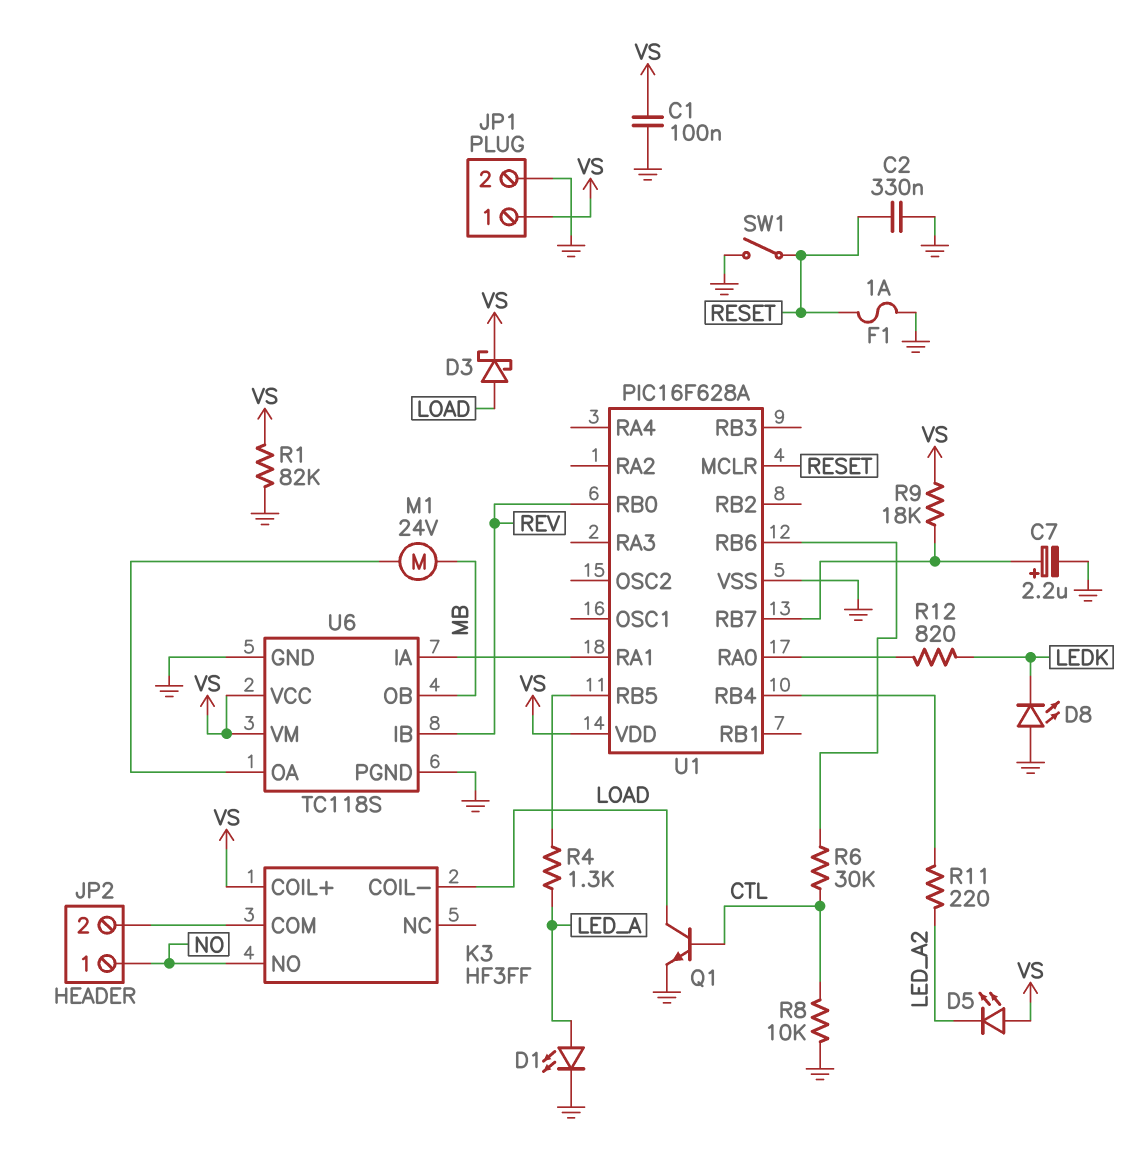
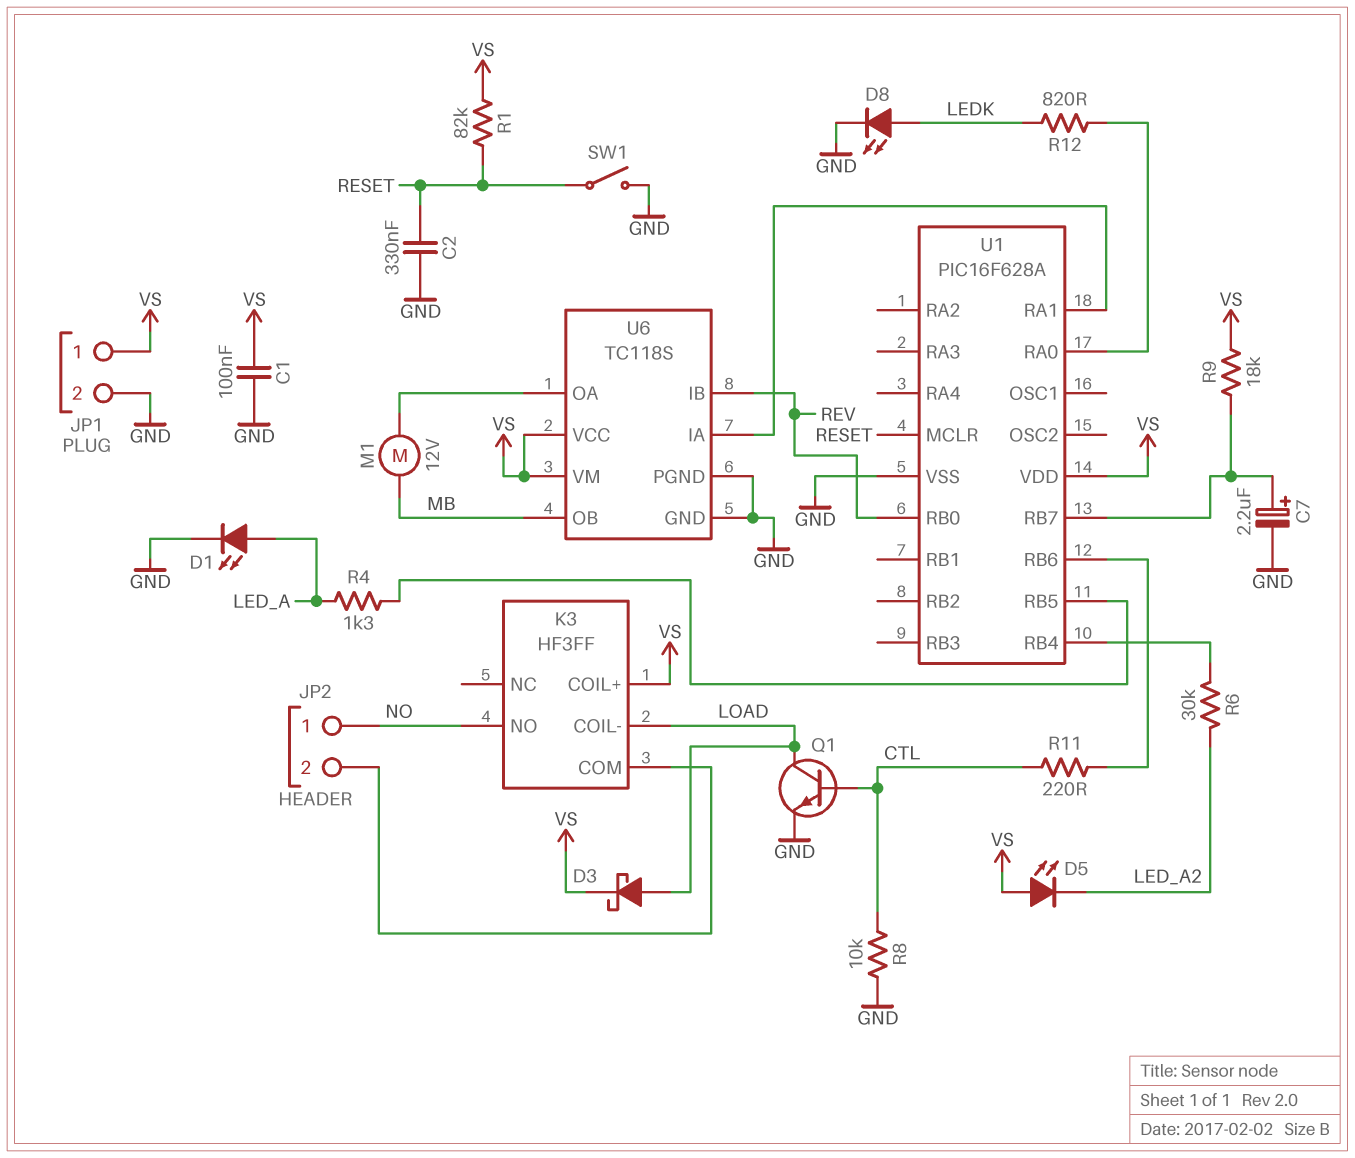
D8: LED (A GND, K LEDK) -> LED (A LEDK, K GND)
F1: 1A (GND, RESET) -> none
M1: motor 24V (MB, U6/OA) -> motor 12V (MB, U6/OA)
R1: 82k (GND, VS) -> 82k (RESET, VS)
R6: 30k (CTL, U1/RB6) -> 30k (LED_A2, U1/RB4)
R11: 220 (LED_A2, U1/RB4) -> 220 (CTL, U1/RB6)

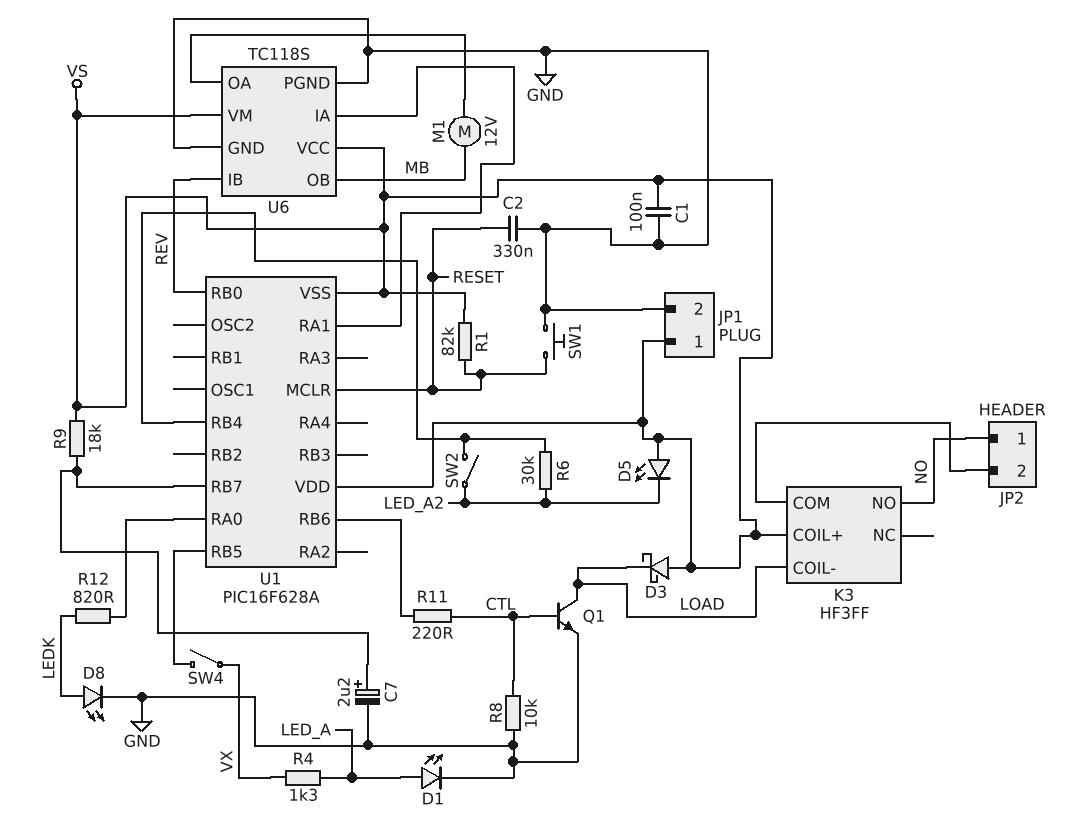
D3: schottky (A LOAD, K VS) -> schottky (A VS, K LOAD)
R4: 1.3k (LED_A, U1/RB5) -> 1.3k (LED_A, VX)
SW1: switch (GND, RESET) -> button (GND, RESET)
SW2: none -> switch (LED_A2, U1/RB4)
SW4: none -> switch (U1/RB5, VX)
U1 pin VSS: GND -> VS

